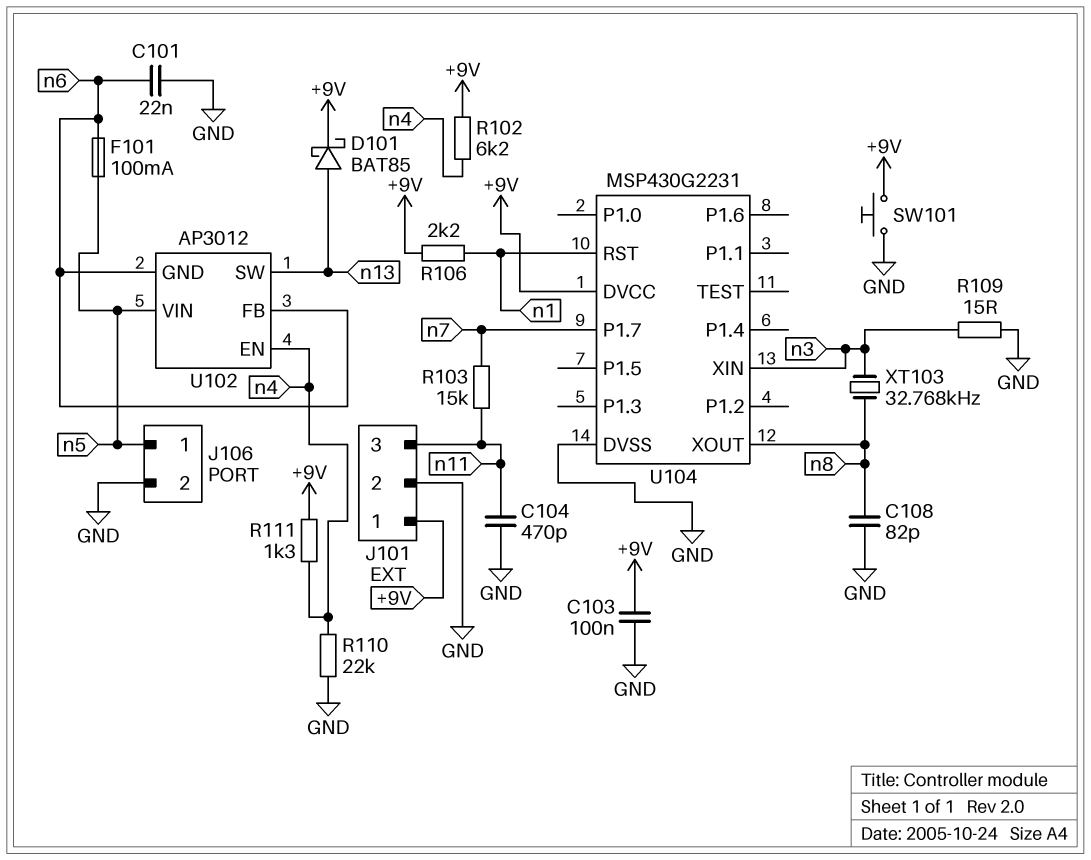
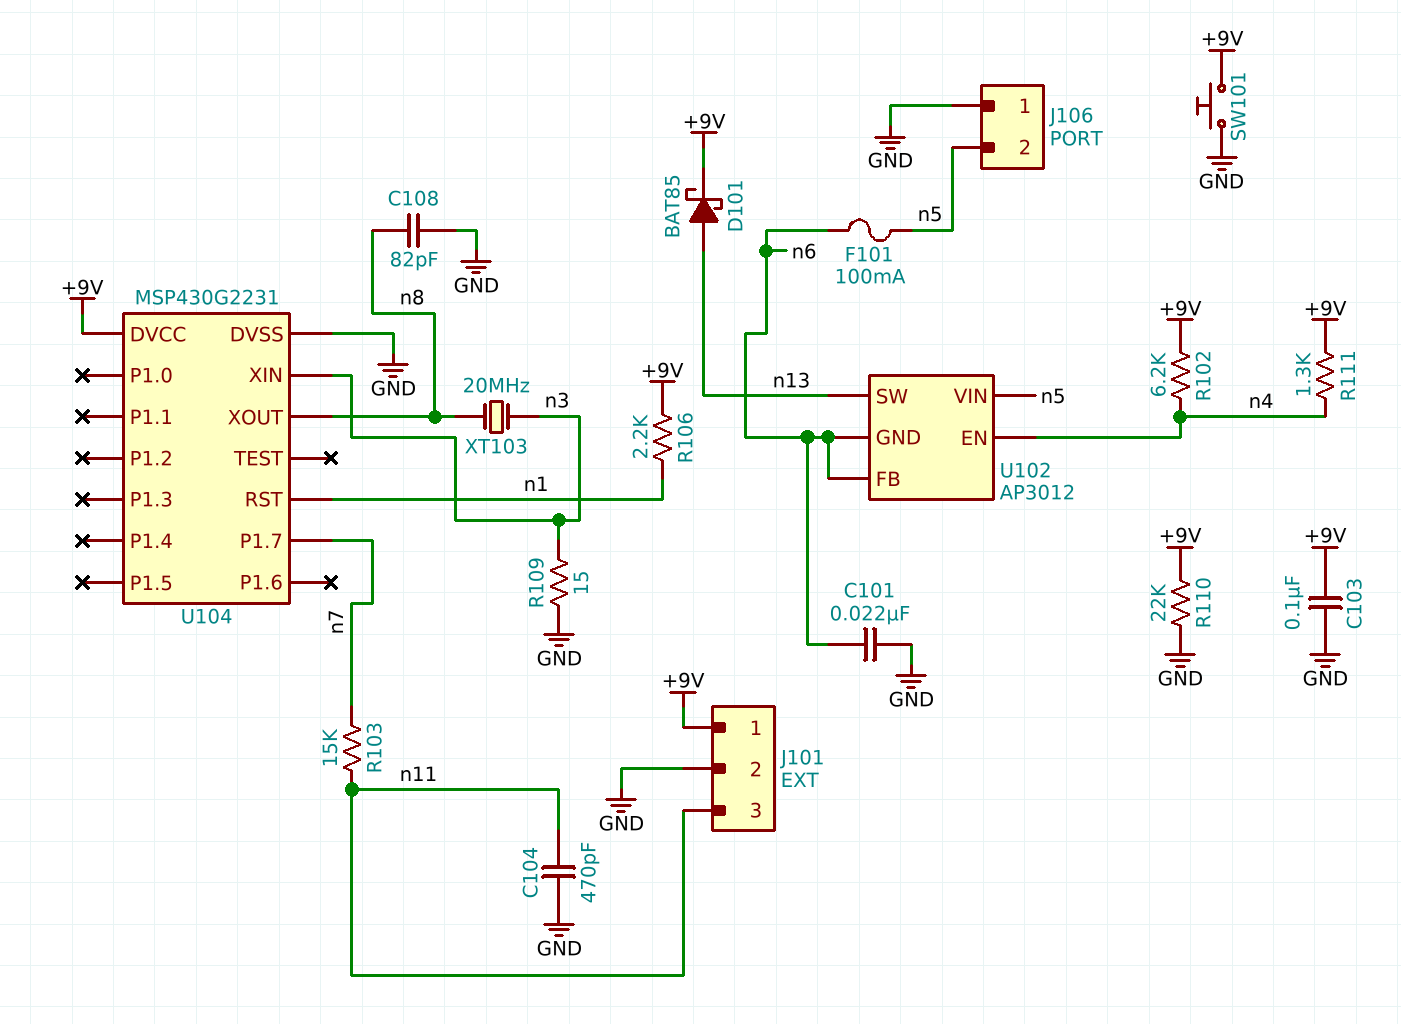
J106 pin 1: n5 -> GND
J106 pin 2: GND -> n5
R110: 22k (GND, n4) -> 22k (+9V, GND)
XT103: 32.768kHz (n3, n8) -> 20MHz (n3, n8)

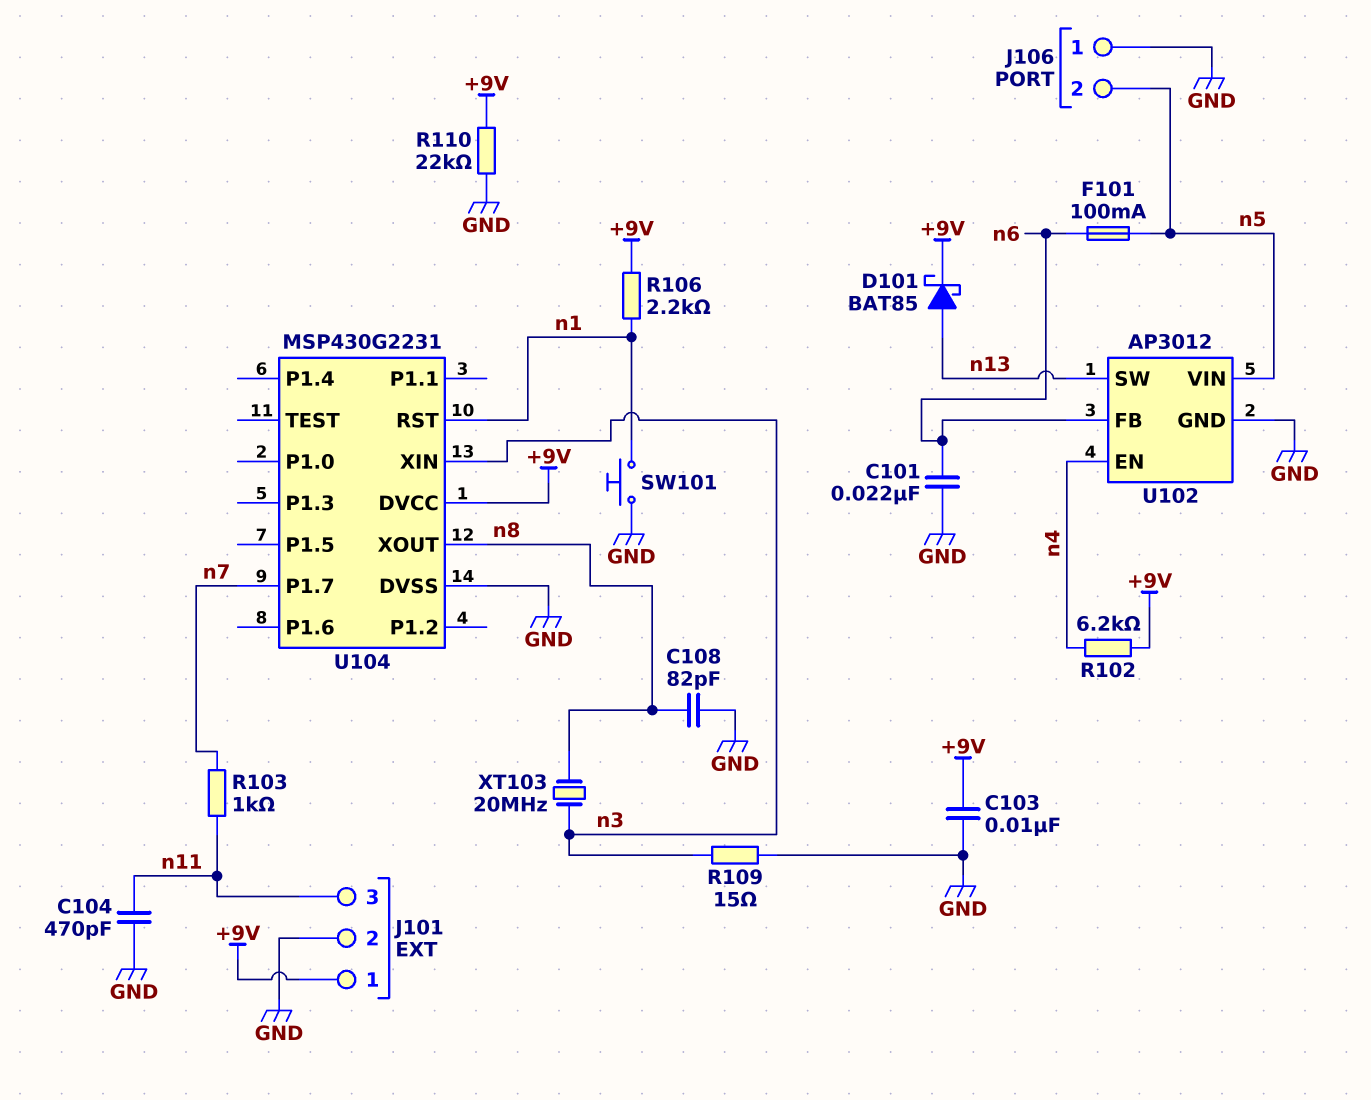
C103: 100nF (+9V, GND) -> 10nF (+9V, GND)
R103: 15k (n7, n11) -> 1k (n7, n11)
R111: 1.3k (+9V, n4) -> none
SW101: button (+9V, GND) -> button (GND, n1)
U102 pin GND: n6 -> GND

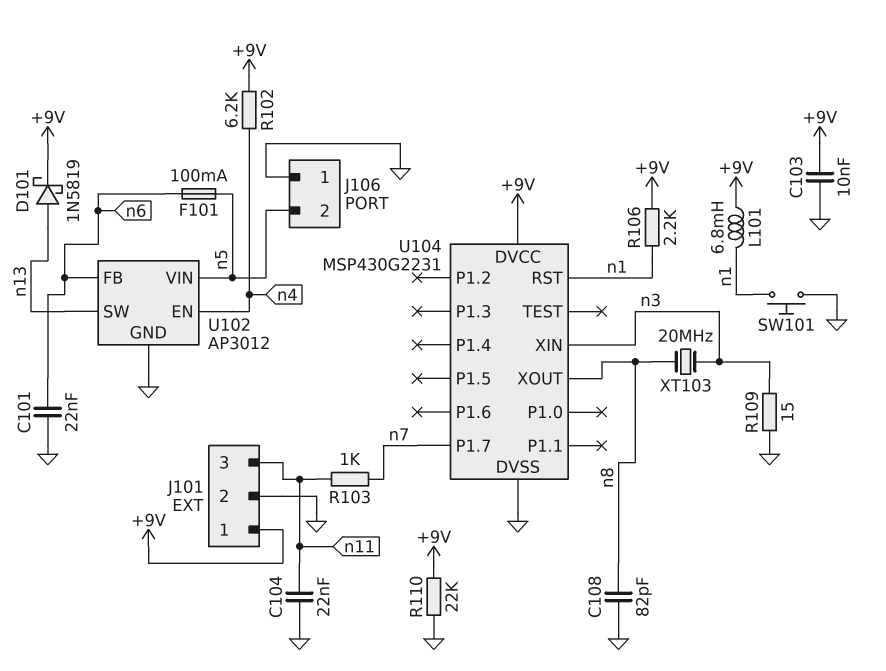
C104: 470pF (GND, n11) -> 22nF (GND, n11)
D101: schottky BAT85 (A n13, K +9V) -> schottky 1N5819 (A n13, K +9V)
L101: none -> 6.8mH (+9V, n1)

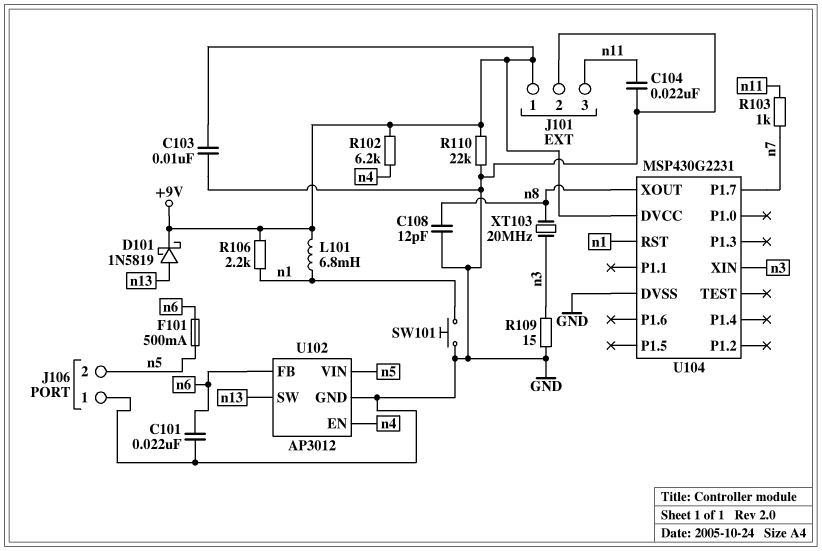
C108: 82pF (GND, n8) -> 12pF (GND, n8)
F101: 100mA (n5, n6) -> 500mA (n5, n6)

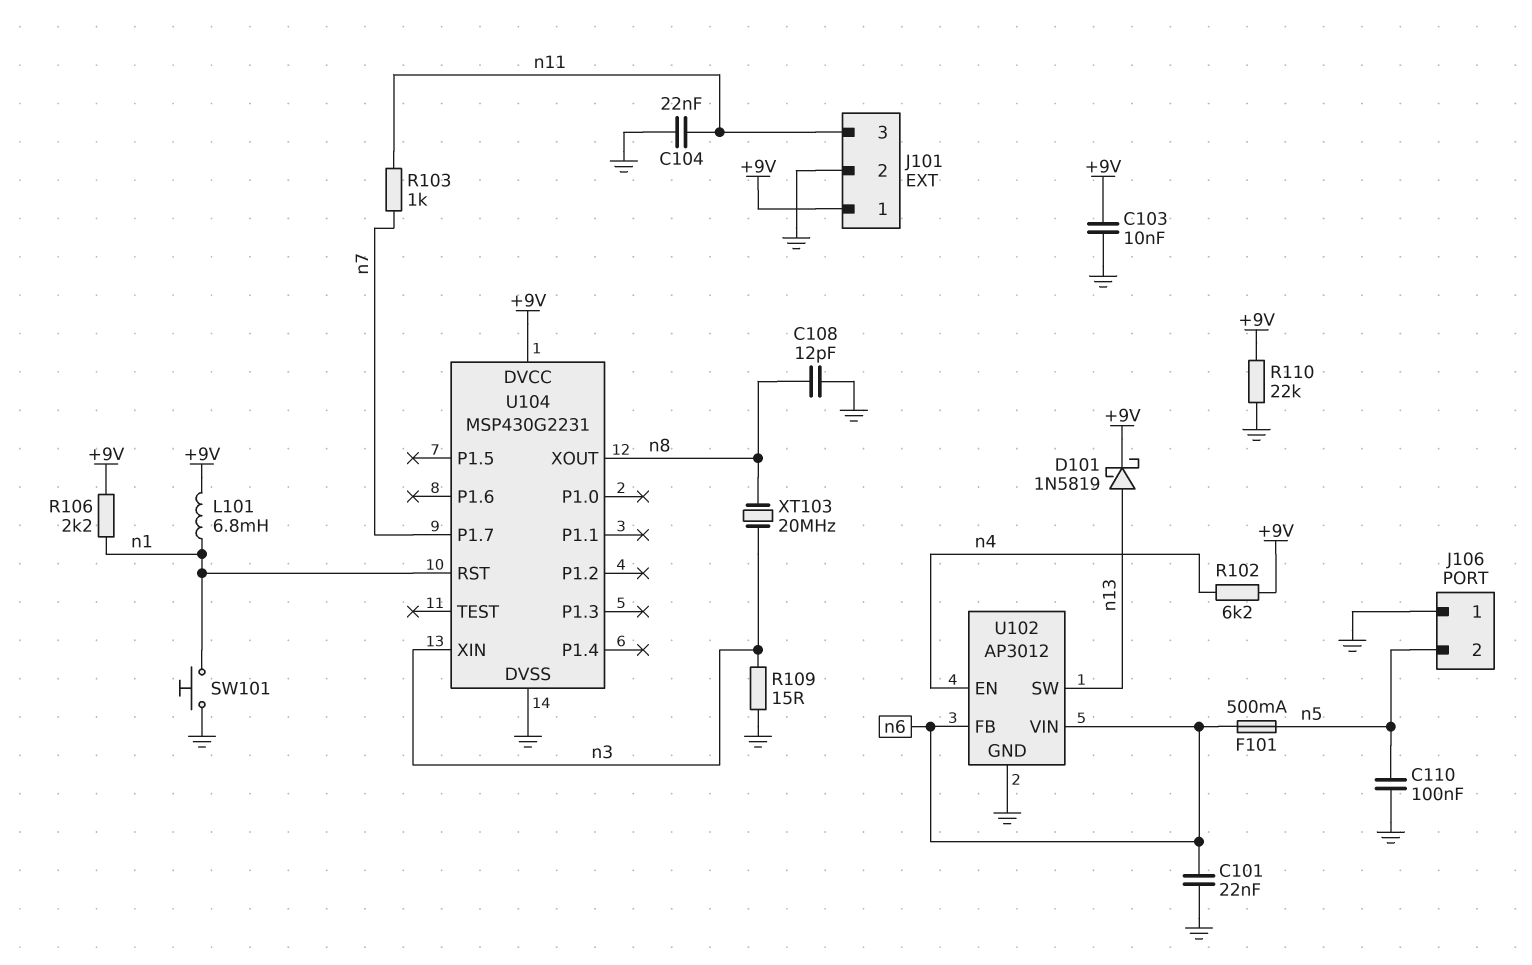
C110: none -> 100nF (GND, n5)
U102 pin VIN: n5 -> n6

